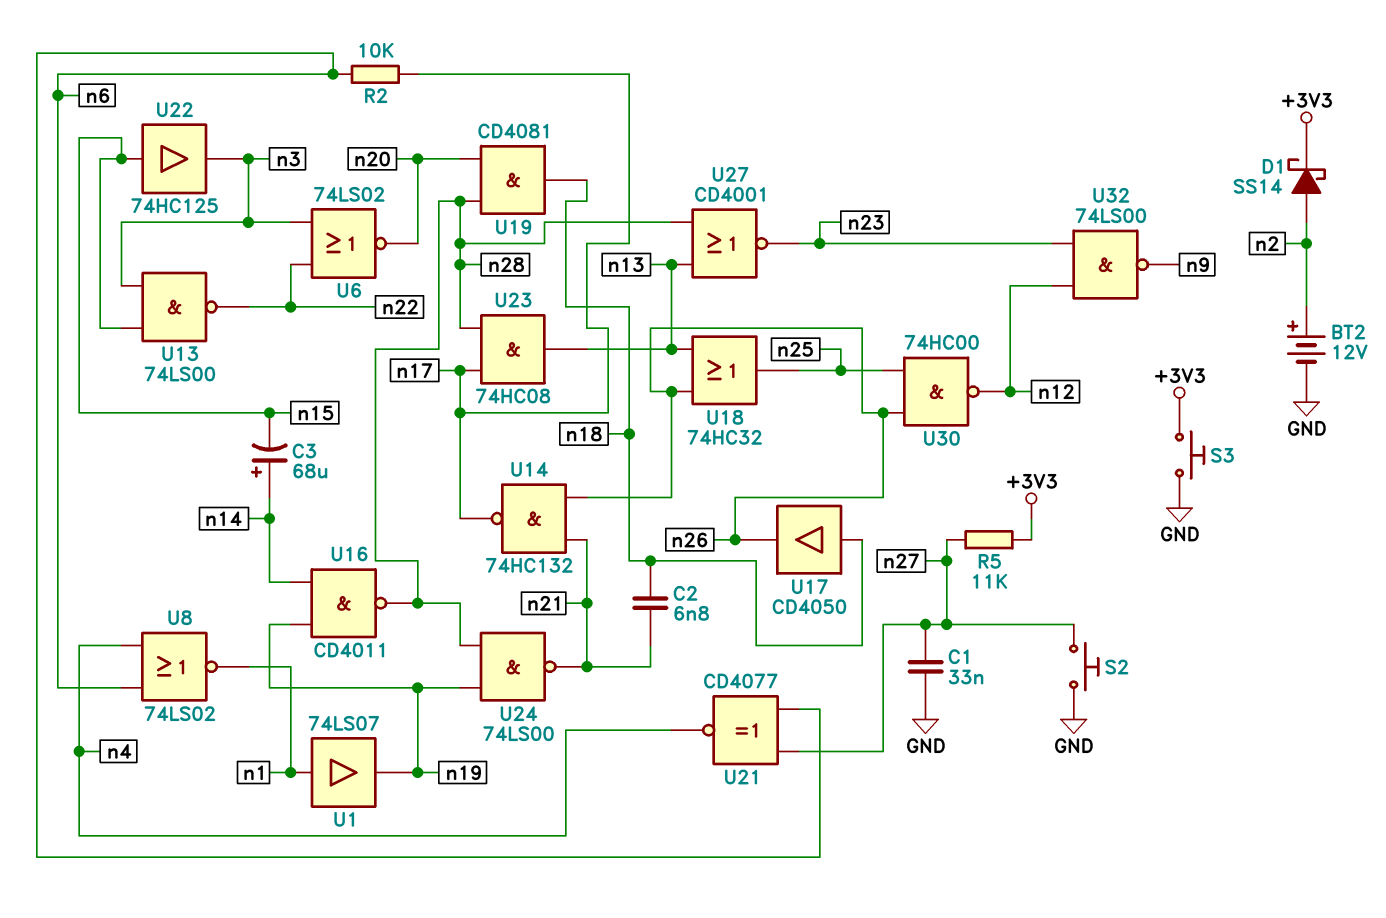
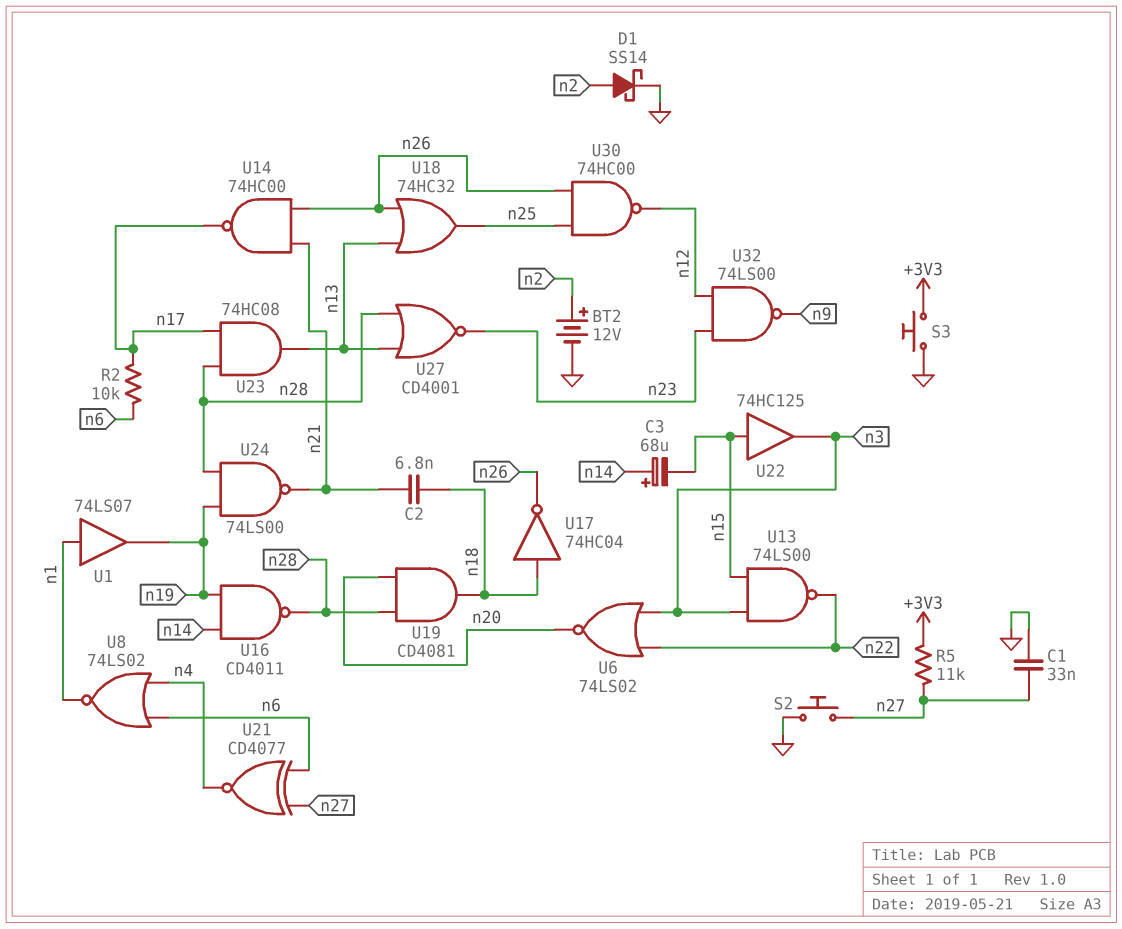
D1: schottky SS14 (A n2, K +3V3) -> schottky SS14 (A n2, K GND)
U14: NAND 74HC132 (in n21, in n26, out n17) -> NAND 74HC00 (in n21, in n26, out n17)
U17: buffer CD4050 (in n18, out n26) -> NOT 74HC04 (in n18, out n26)

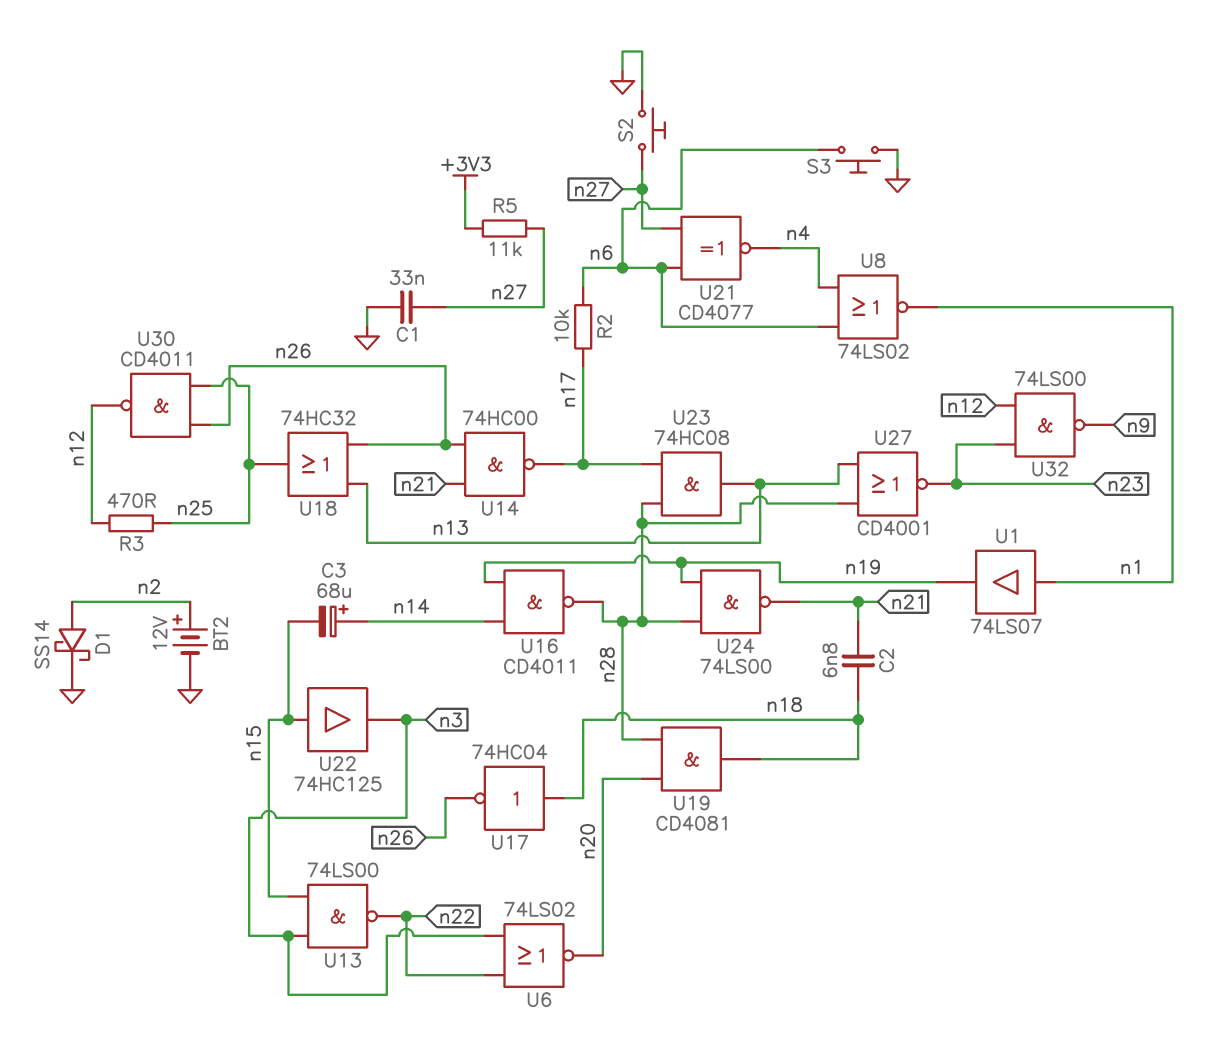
R3: none -> 470 (n12, n25)
S3: button (+3V3, GND) -> button (GND, n6)
U30: NAND 74HC00 (in n25, in n26, out n12) -> NAND CD4011 (in n25, in n26, out n12)

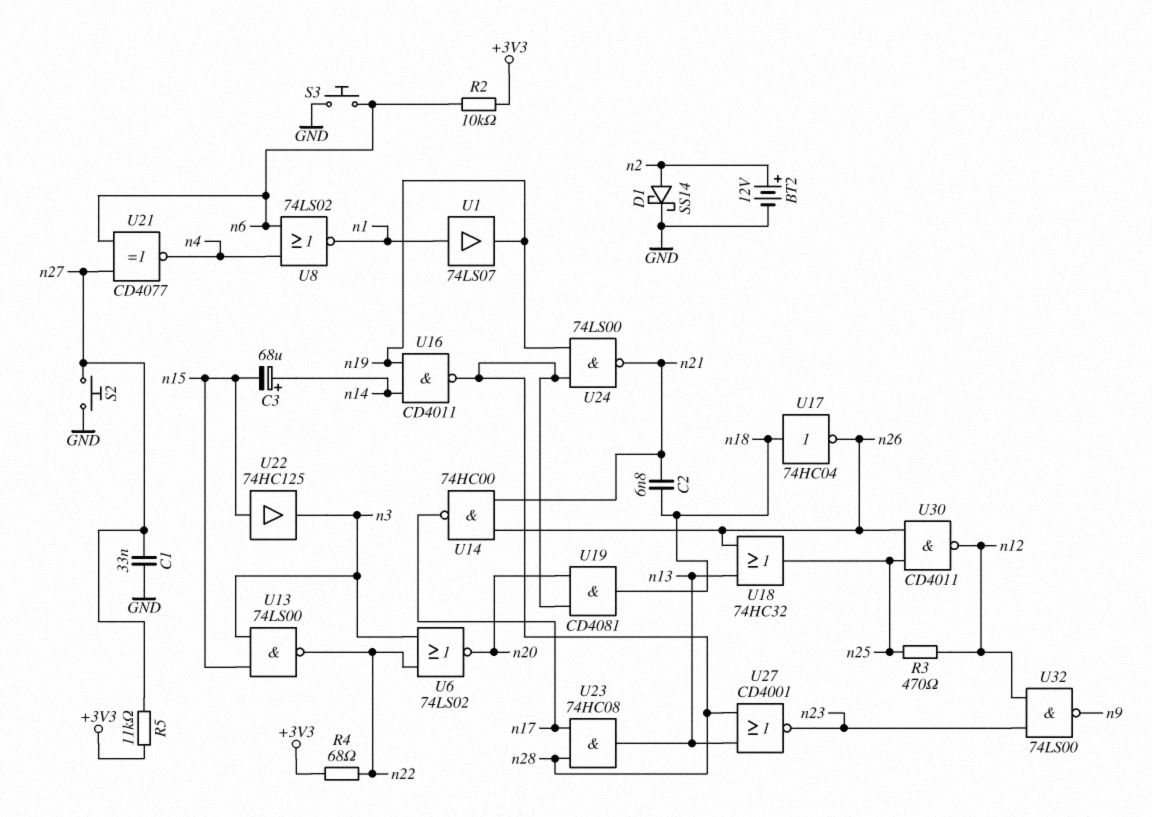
R2: 10k (n6, n17) -> 10k (+3V3, n6)
R4: none -> 68 (+3V3, n22)

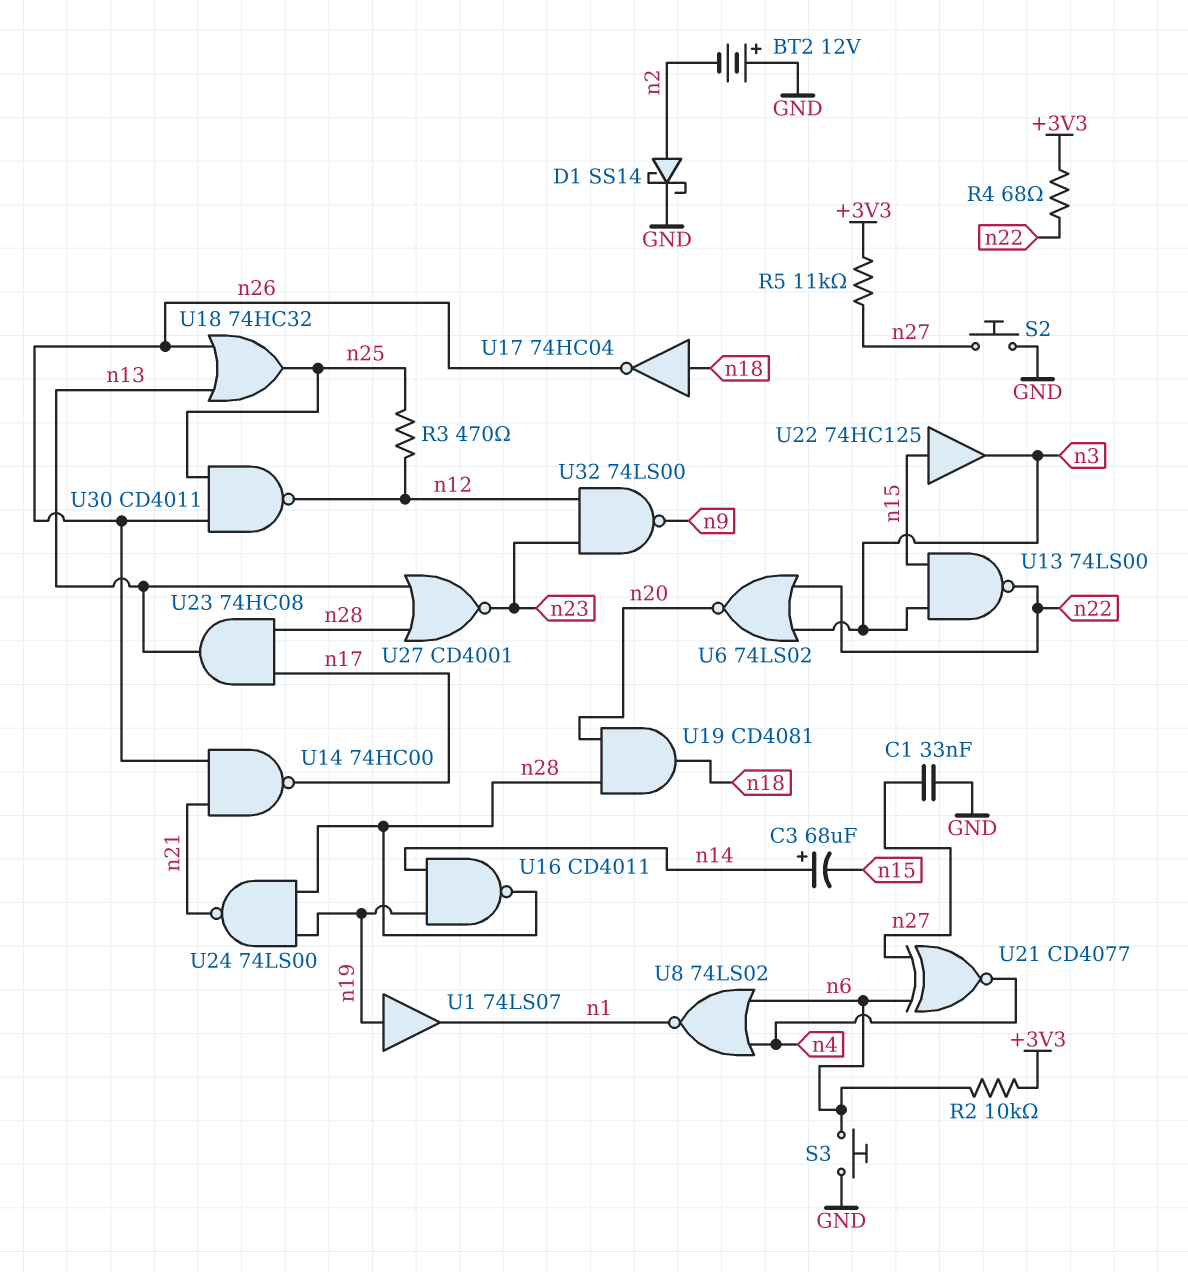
BT2: 12V (plus n2, minus GND) -> 12V (plus GND, minus n2)
C2: 6.8nF (n18, n21) -> none
U1: buffer 74LS07 (in n1, out n19) -> buffer 74LS07 (in n19, out n1)

